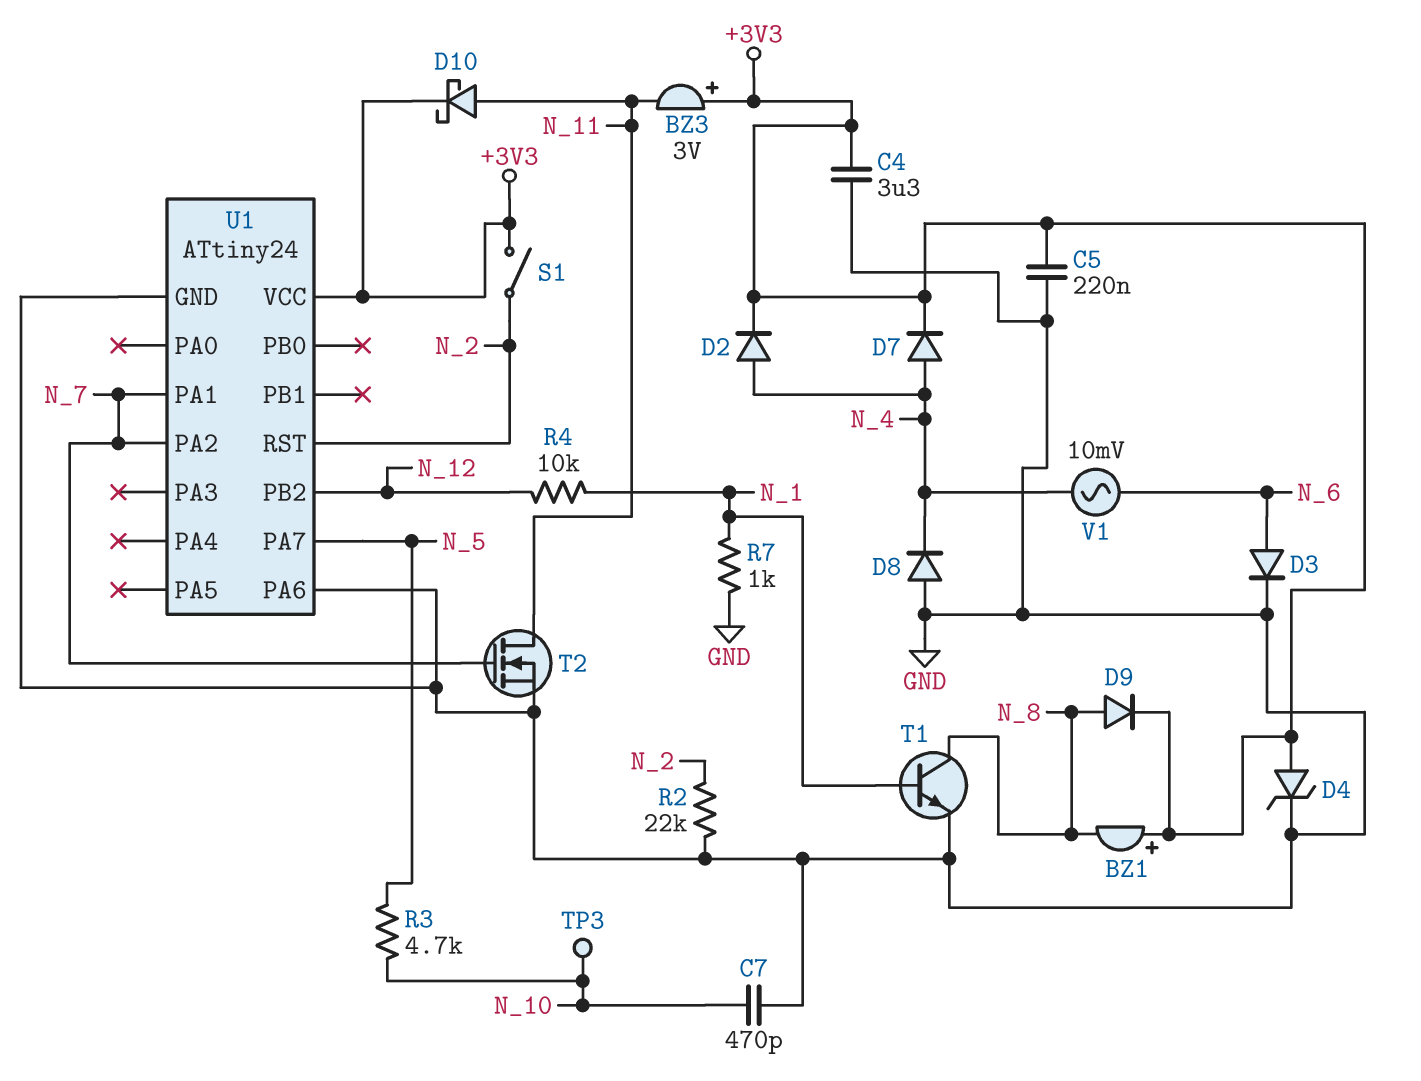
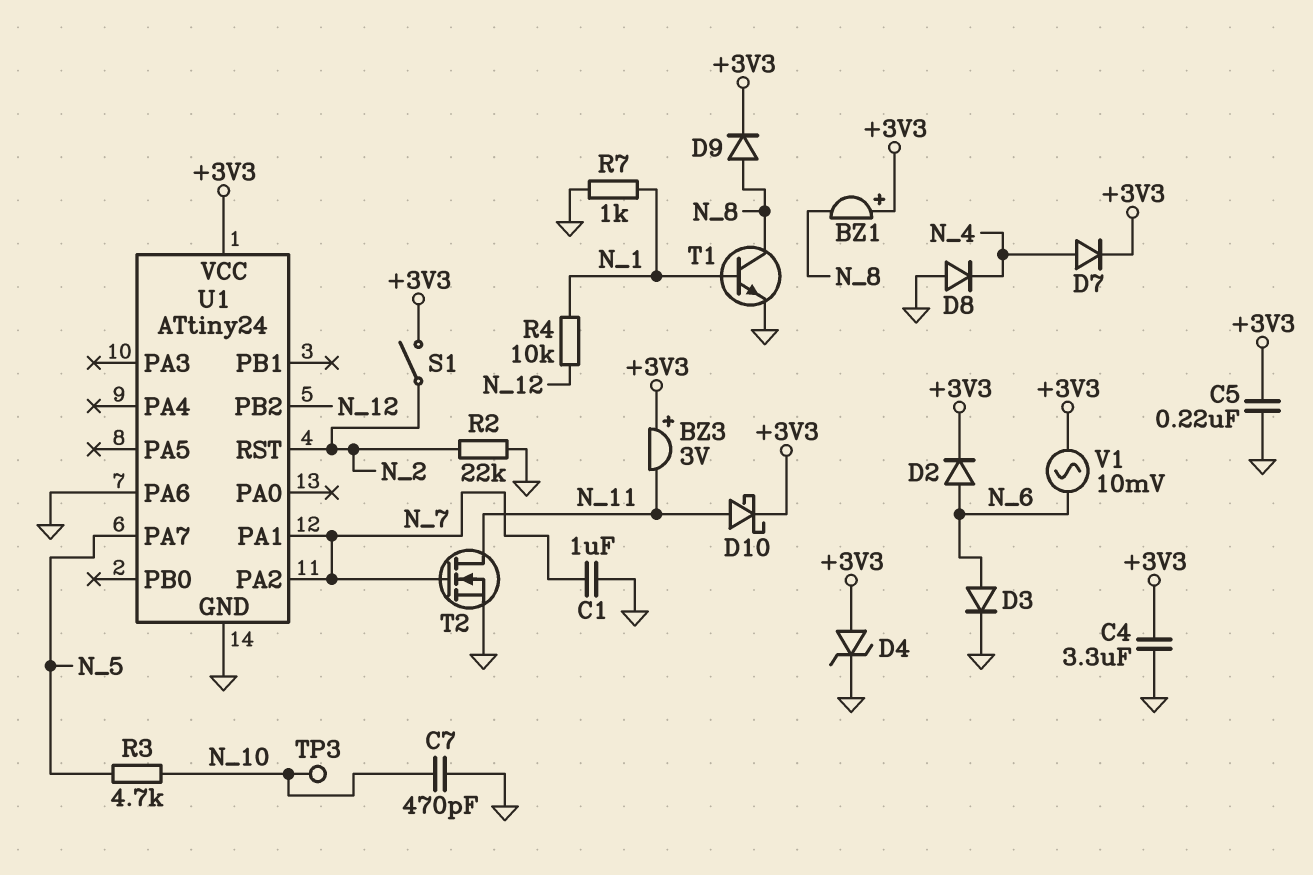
C1: none -> 1uF (GND, N_7)
D2: diode (A N_4, K +3V3) -> diode (A N_6, K +3V3)
V1: AC 10mV (N_4, N_6) -> AC 10mV (+3V3, N_6)

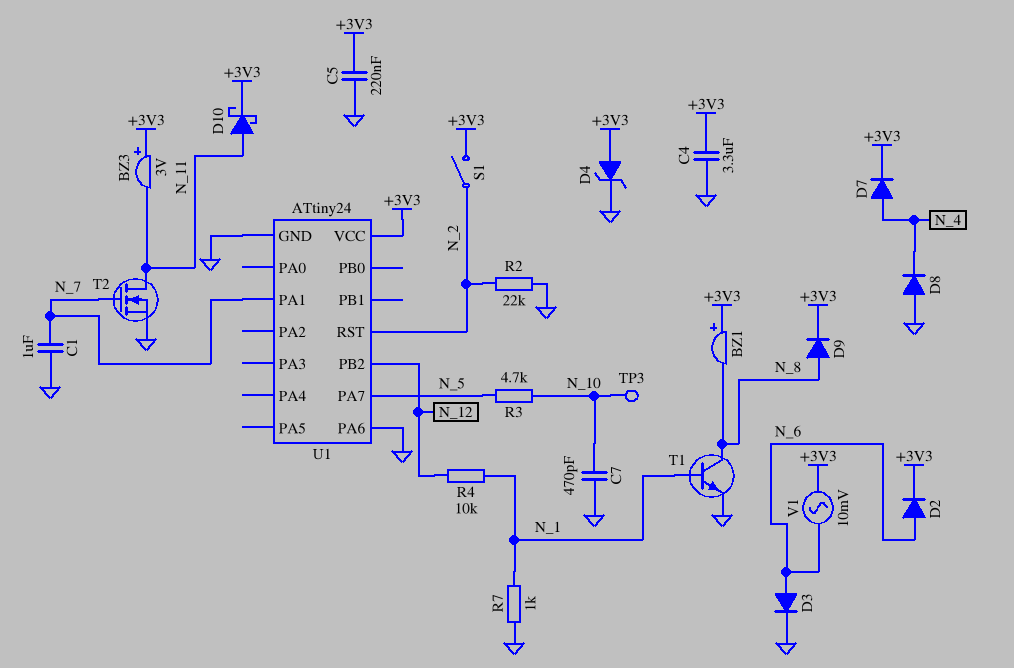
U1 pin PA2: N_7 -> none

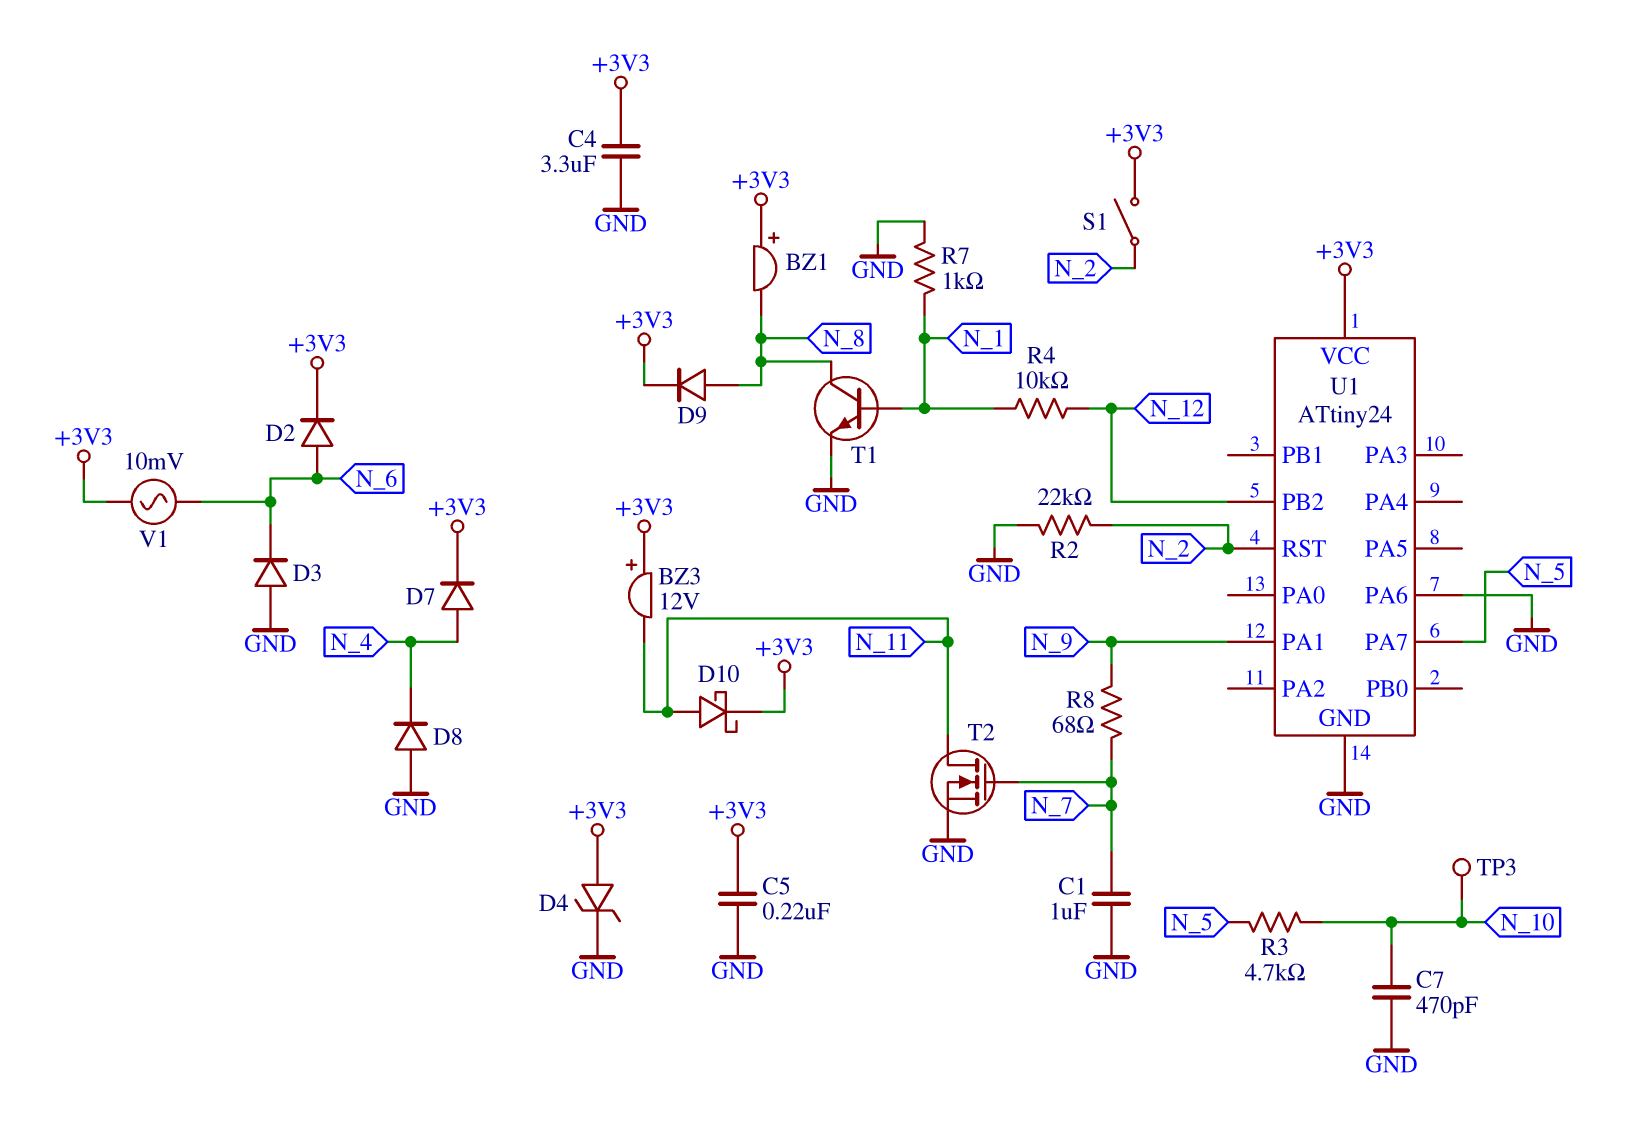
BZ3: buzzer 3V (plus +3V3, minus N_11) -> buzzer 12V (plus +3V3, minus N_11)
D3: diode (A N_6, K GND) -> diode (A GND, K N_6)
R8: none -> 68 (N_7, N_9)
U1 pin PA1: N_7 -> N_9

